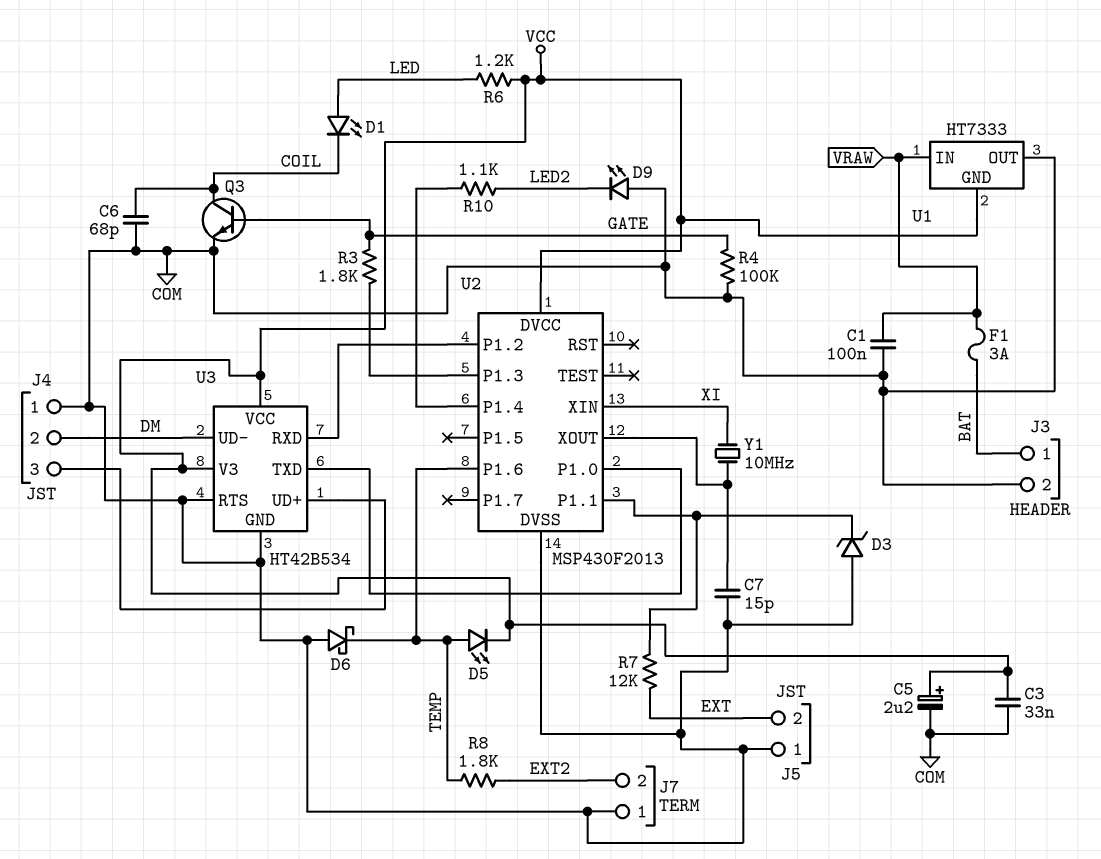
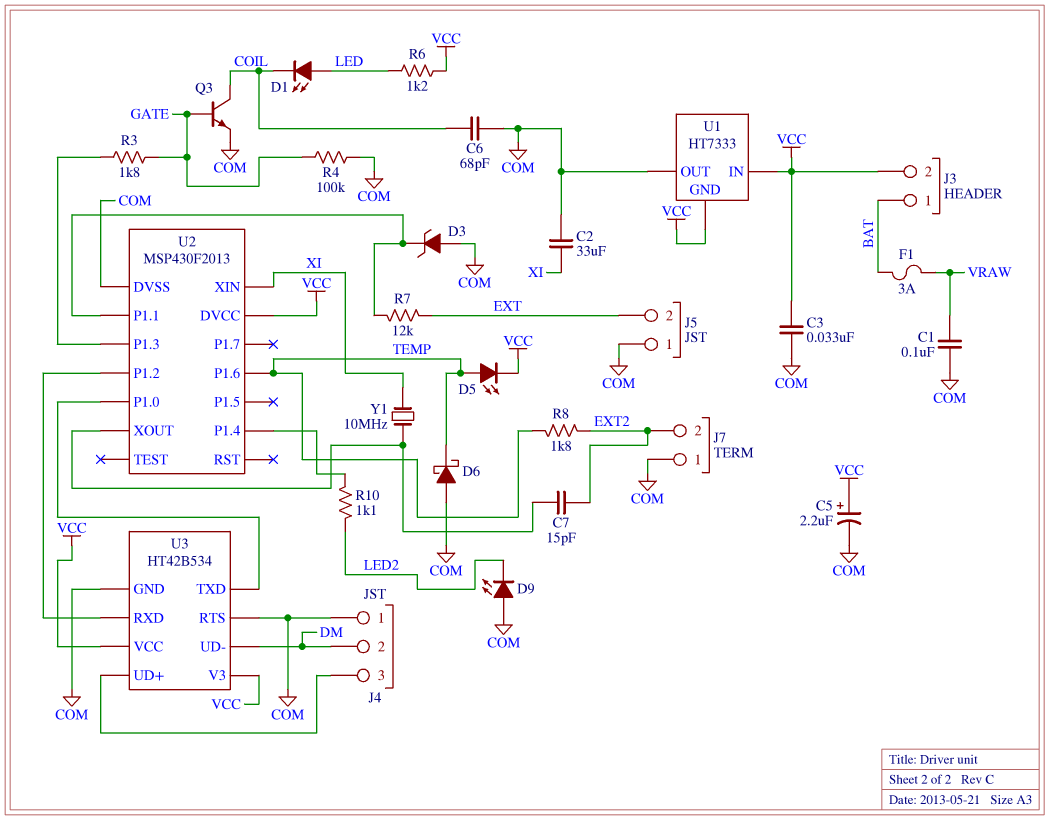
C2: none -> 33uF (COM, XI)
C7: 15pF (COM, U2/XOUT) -> 15pF (EXT2, U2/XOUT)
J3 pin 2: COM -> VCC
U1 pin IN: VRAW -> VCC

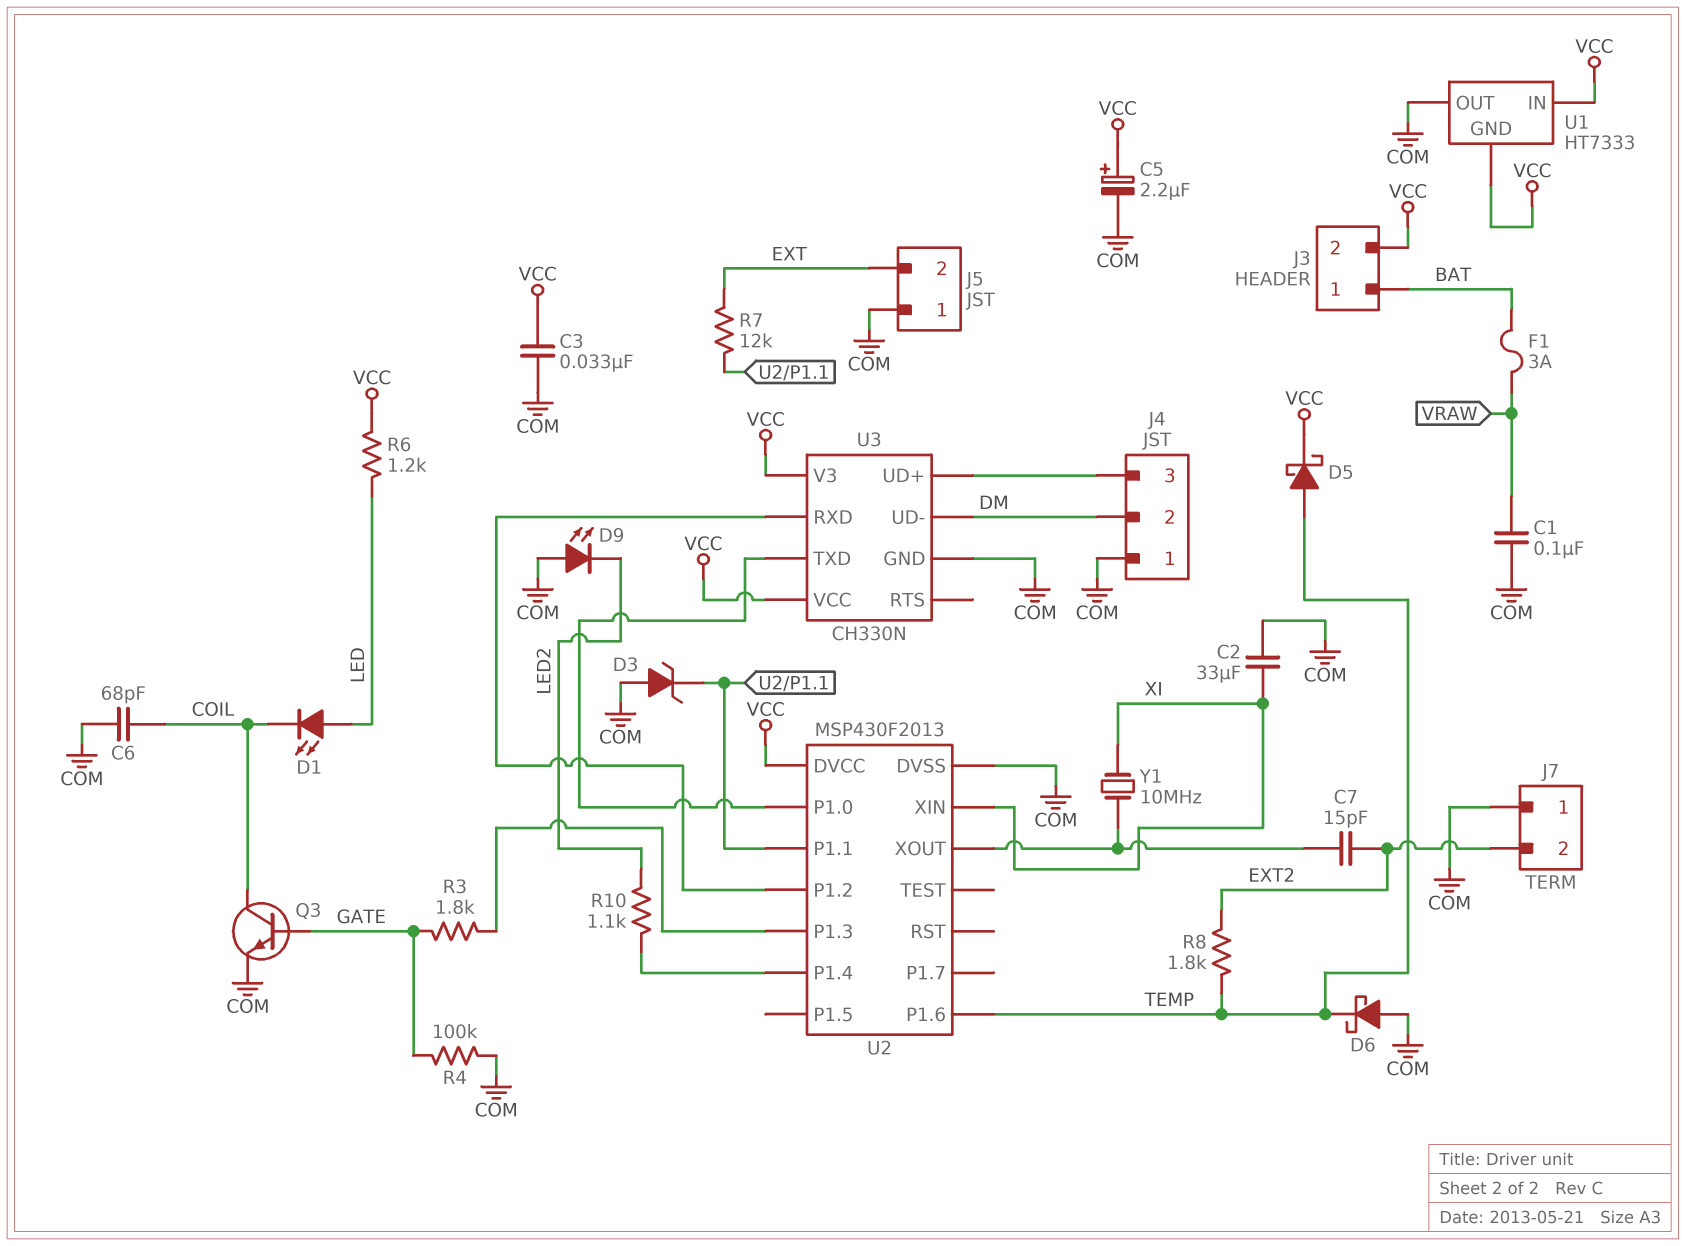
D5: LED (A TEMP, K VCC) -> schottky (A TEMP, K VCC)
U3: HT42B534 -> CH330N
U3 pin RTS: COM -> none

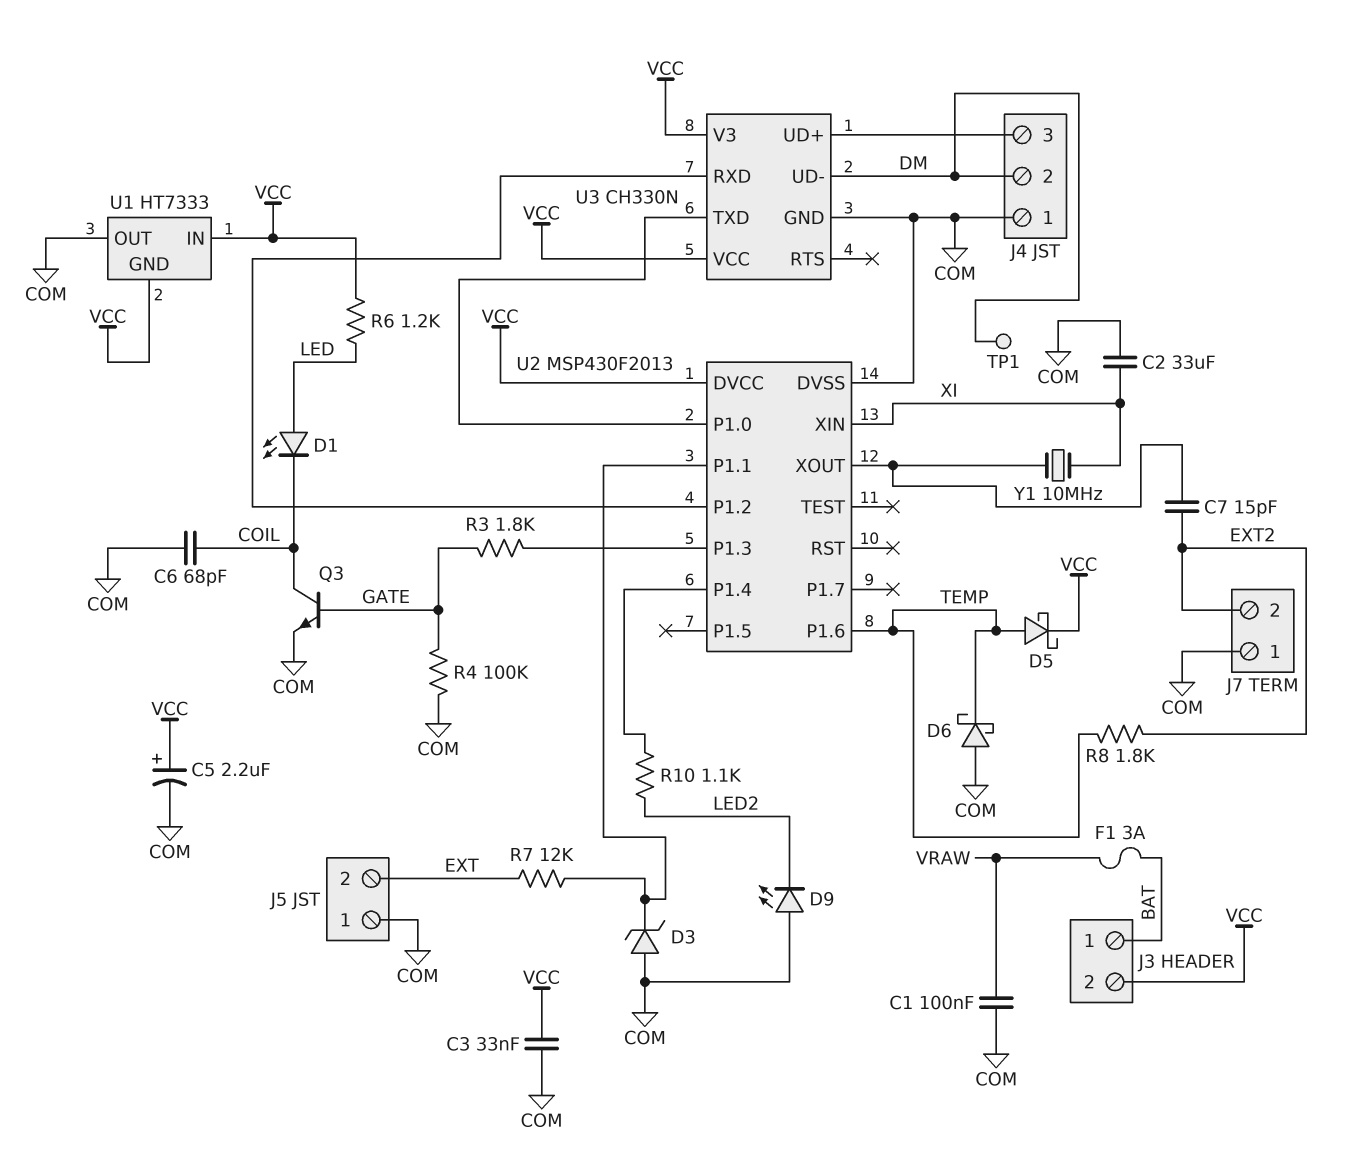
TP1: none -> test point (DM)

